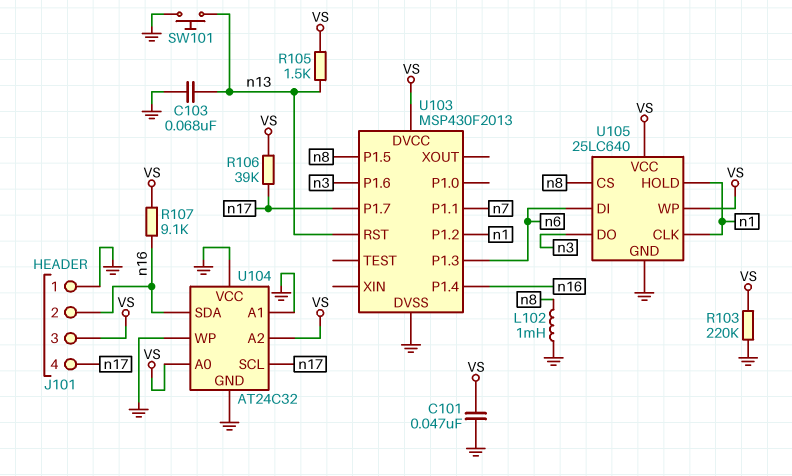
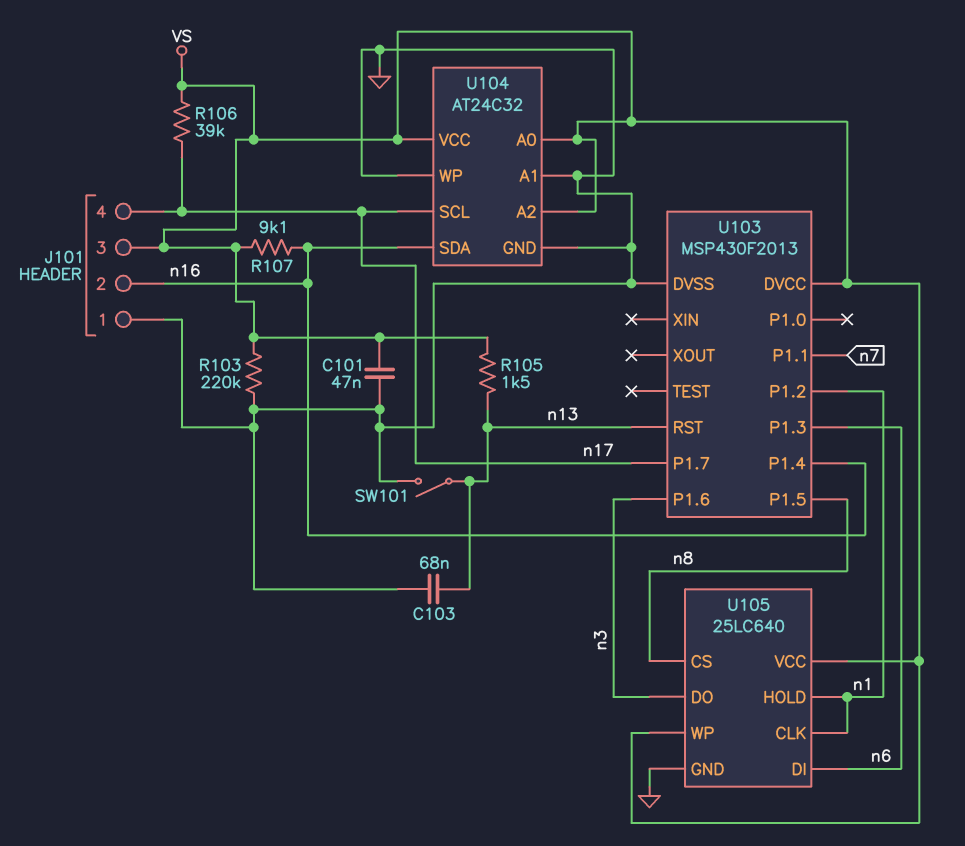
L102: 1mH (GND, n8) -> none
SW101: button (GND, n13) -> switch (GND, n13)
U104 pin VCC: GND -> VS

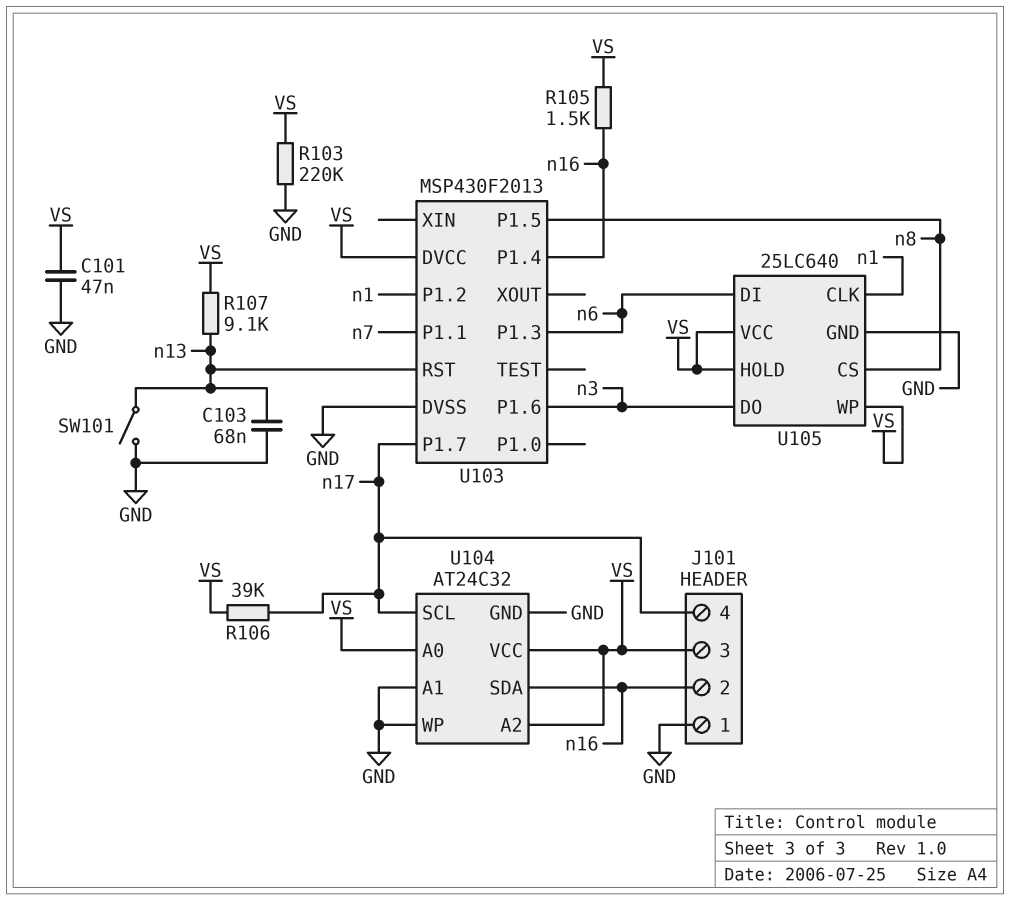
R105: 1.5k (VS, n13) -> 1.5k (VS, n16)
R107: 9.1k (VS, n16) -> 9.1k (VS, n13)
U105 pin HOLD: n1 -> VS

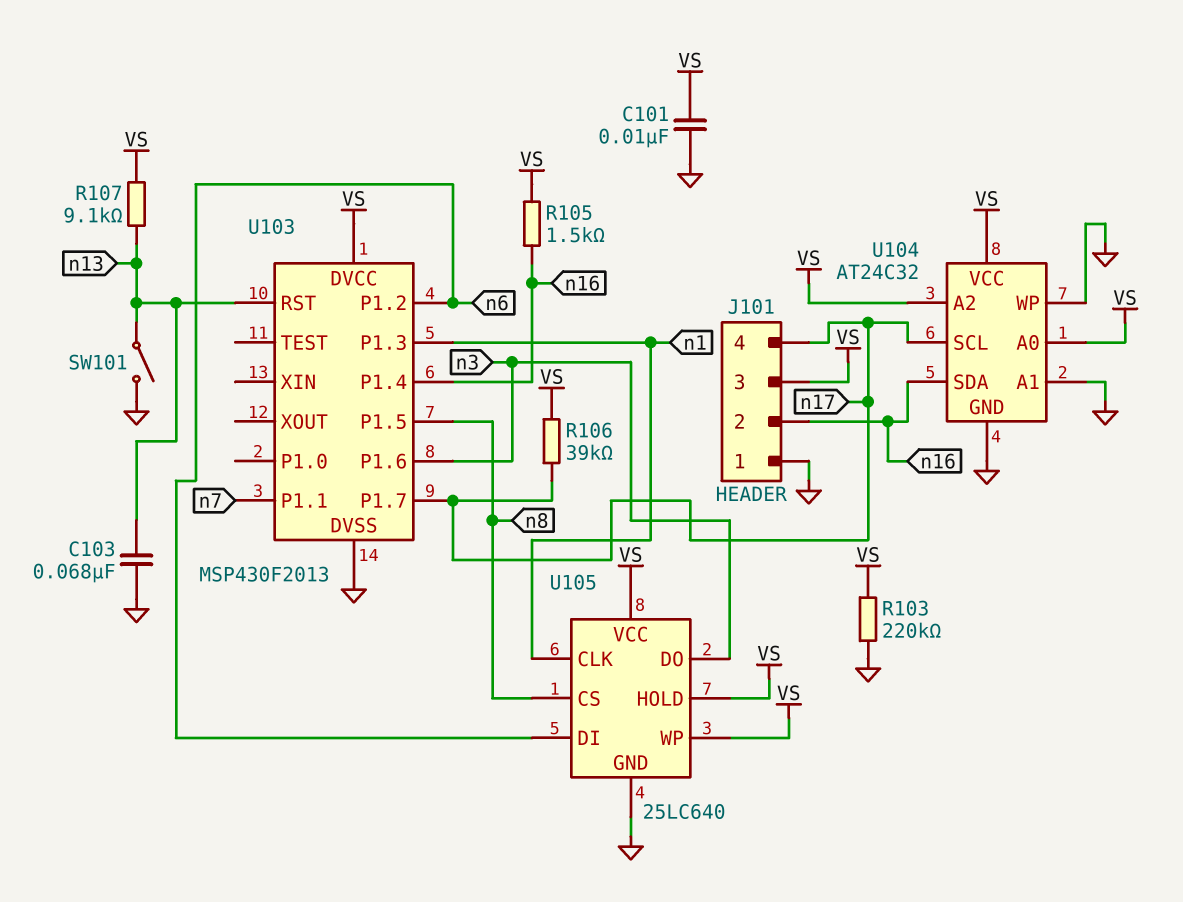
C101: 47nF (GND, VS) -> 10nF (GND, VS)
U103 pin P1.2: n1 -> n6
U103 pin P1.3: n6 -> n1

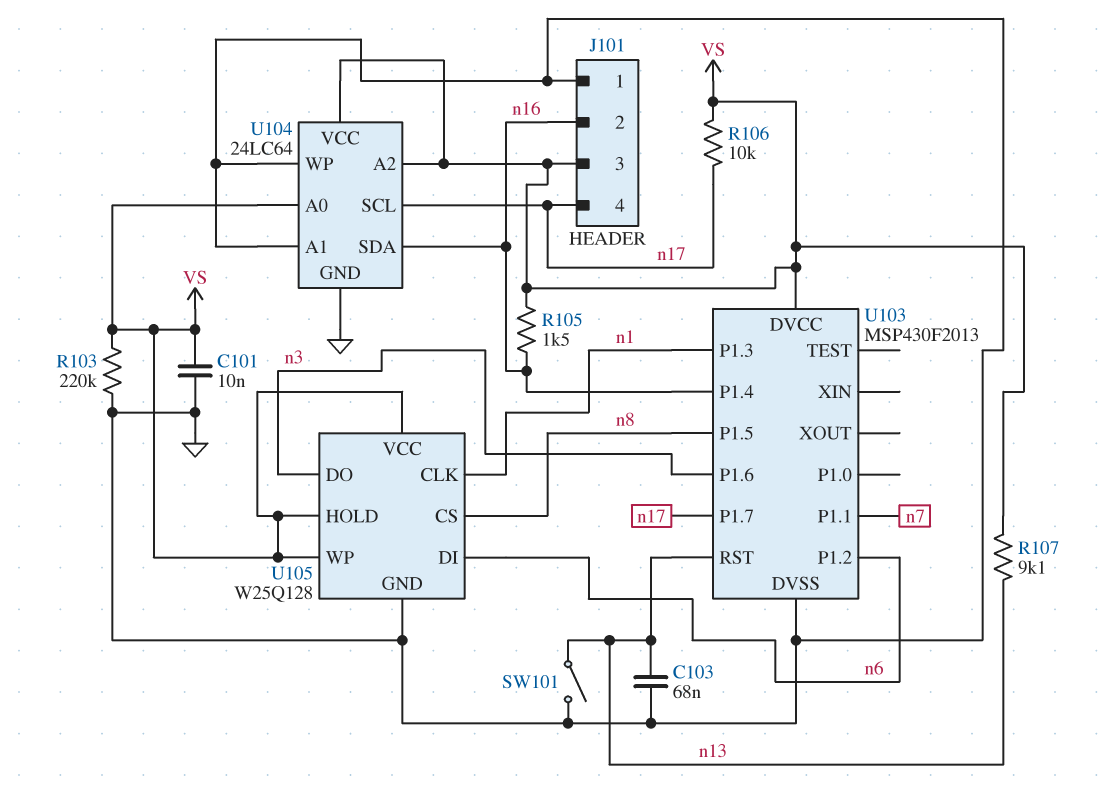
R106: 39k (VS, n17) -> 10k (VS, n17)
U104: AT24C32 -> 24LC64
U105: 25LC640 -> W25Q128

